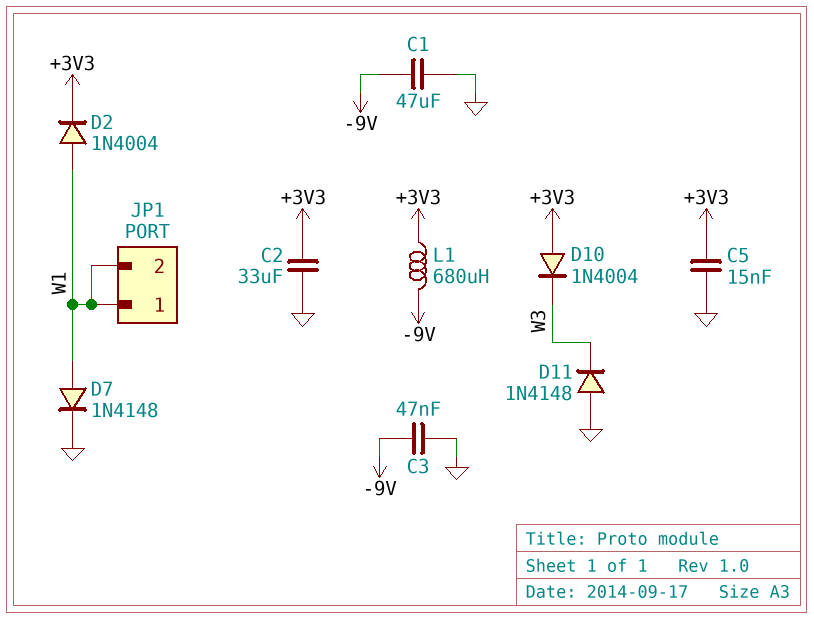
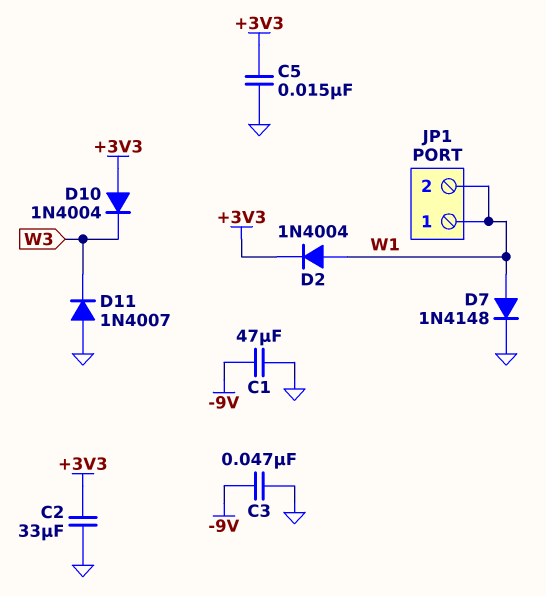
D11: diode 1N4148 (A GND, K W3) -> diode 1N4007 (A GND, K W3)
L1: 680uH (+3V3, -9V) -> none

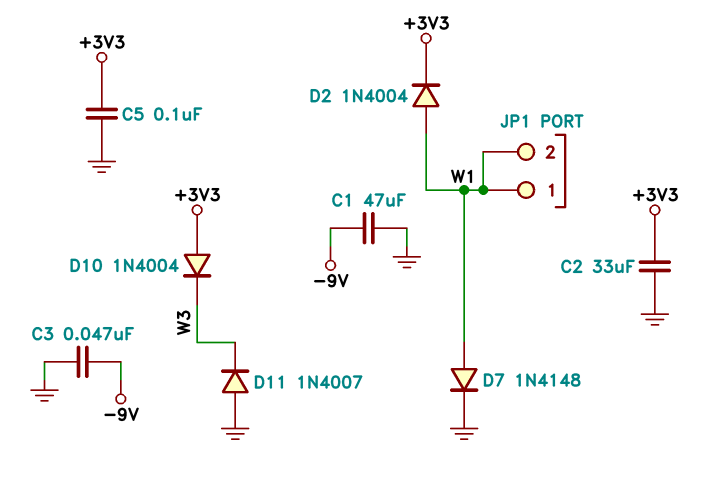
C5: 15nF (+3V3, GND) -> 100nF (+3V3, GND)

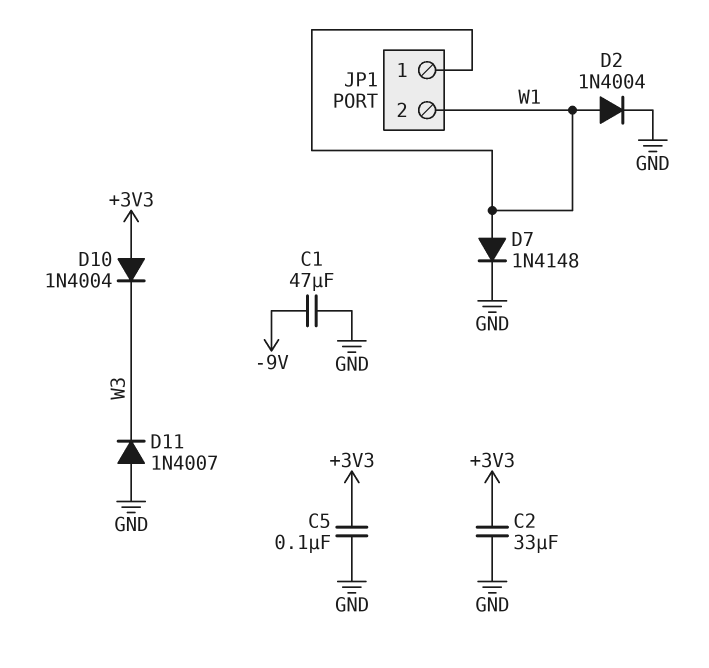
C3: 47nF (-9V, GND) -> none
D2: diode 1N4004 (A W1, K +3V3) -> diode 1N4004 (A W1, K GND)

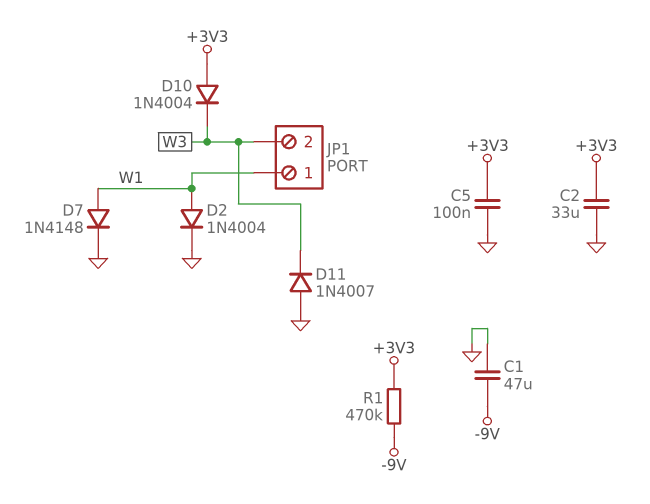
JP1 pin 2: W1 -> W3
R1: none -> 470k (+3V3, -9V)

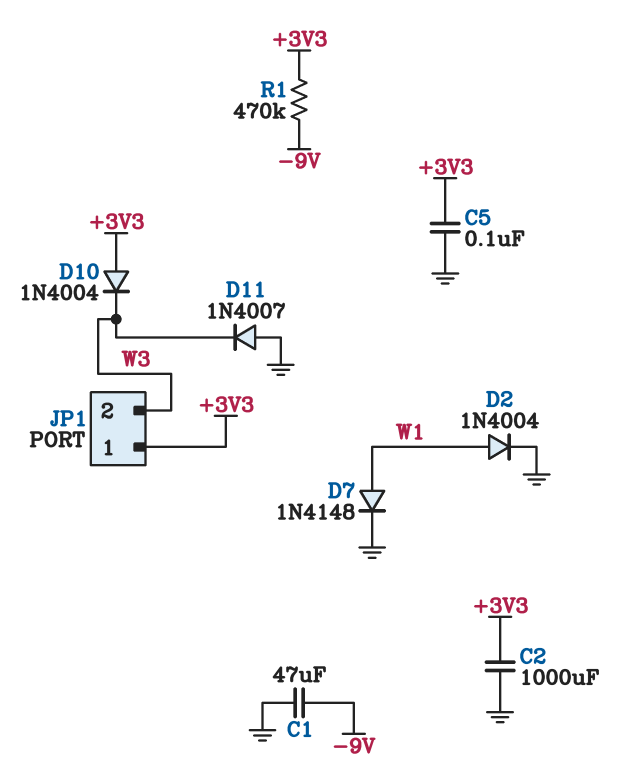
C2: 33uF (+3V3, GND) -> 1000uF (+3V3, GND)
JP1 pin 1: W1 -> +3V3

